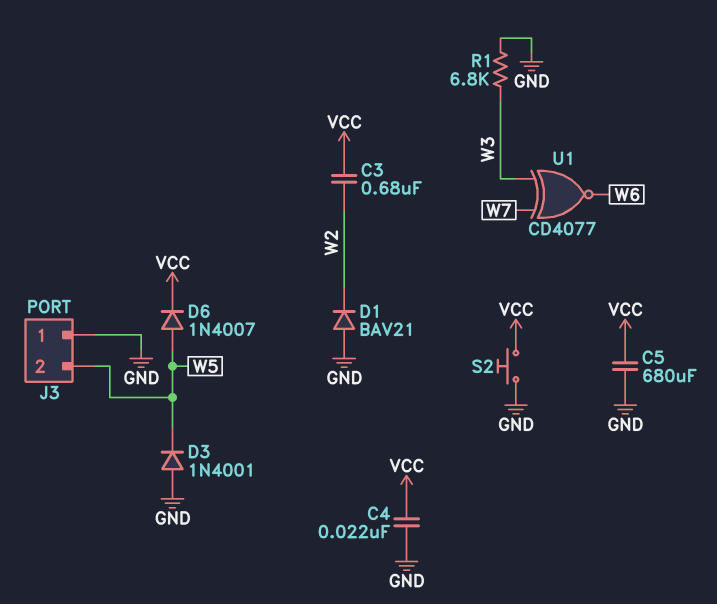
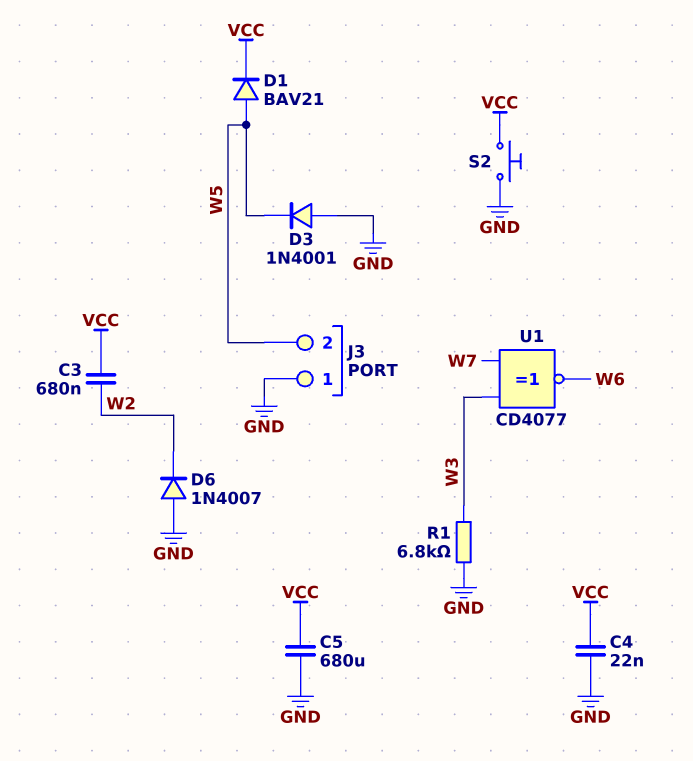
D1: diode BAV21 (A GND, K W2) -> diode BAV21 (A W5, K VCC)
D6: diode 1N4007 (A W5, K VCC) -> diode 1N4007 (A GND, K W2)

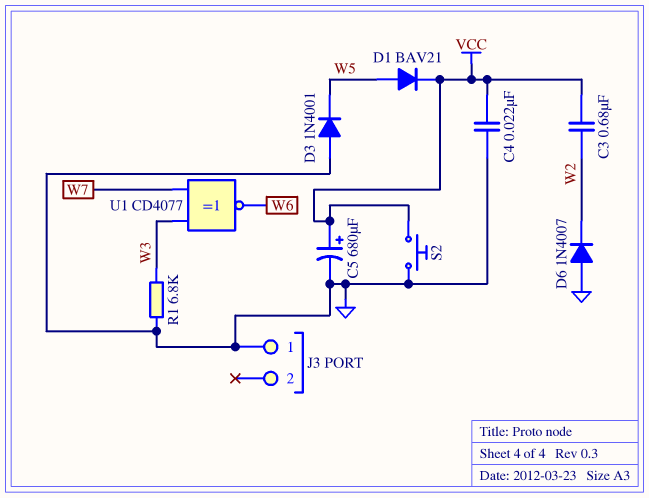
C5: 680uF (GND, VCC) -> 680uF (plus VCC, minus GND)
J3 pin 2: W5 -> none

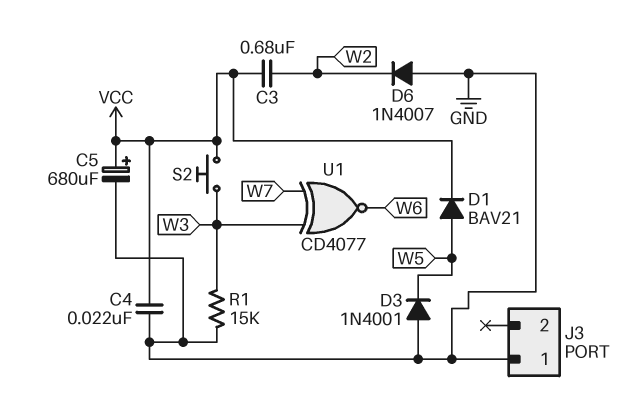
R1: 6.8k (GND, W3) -> 15k (GND, W3)
S2: button (GND, VCC) -> button (VCC, W3)

